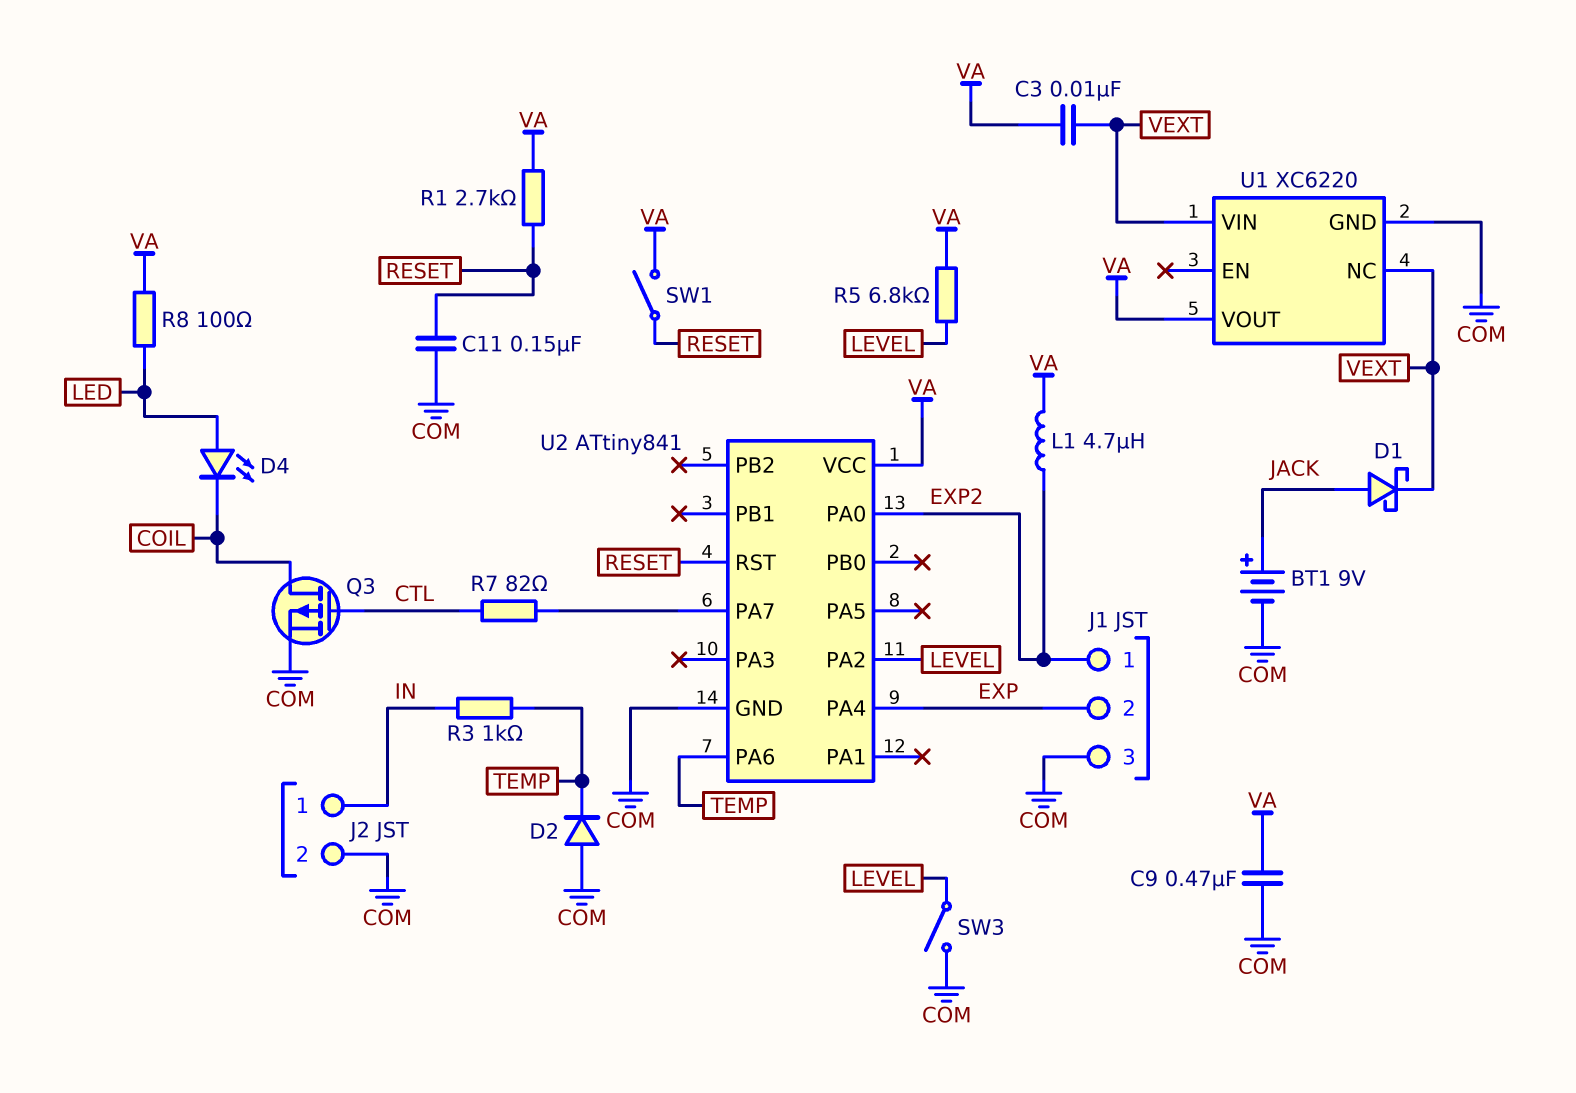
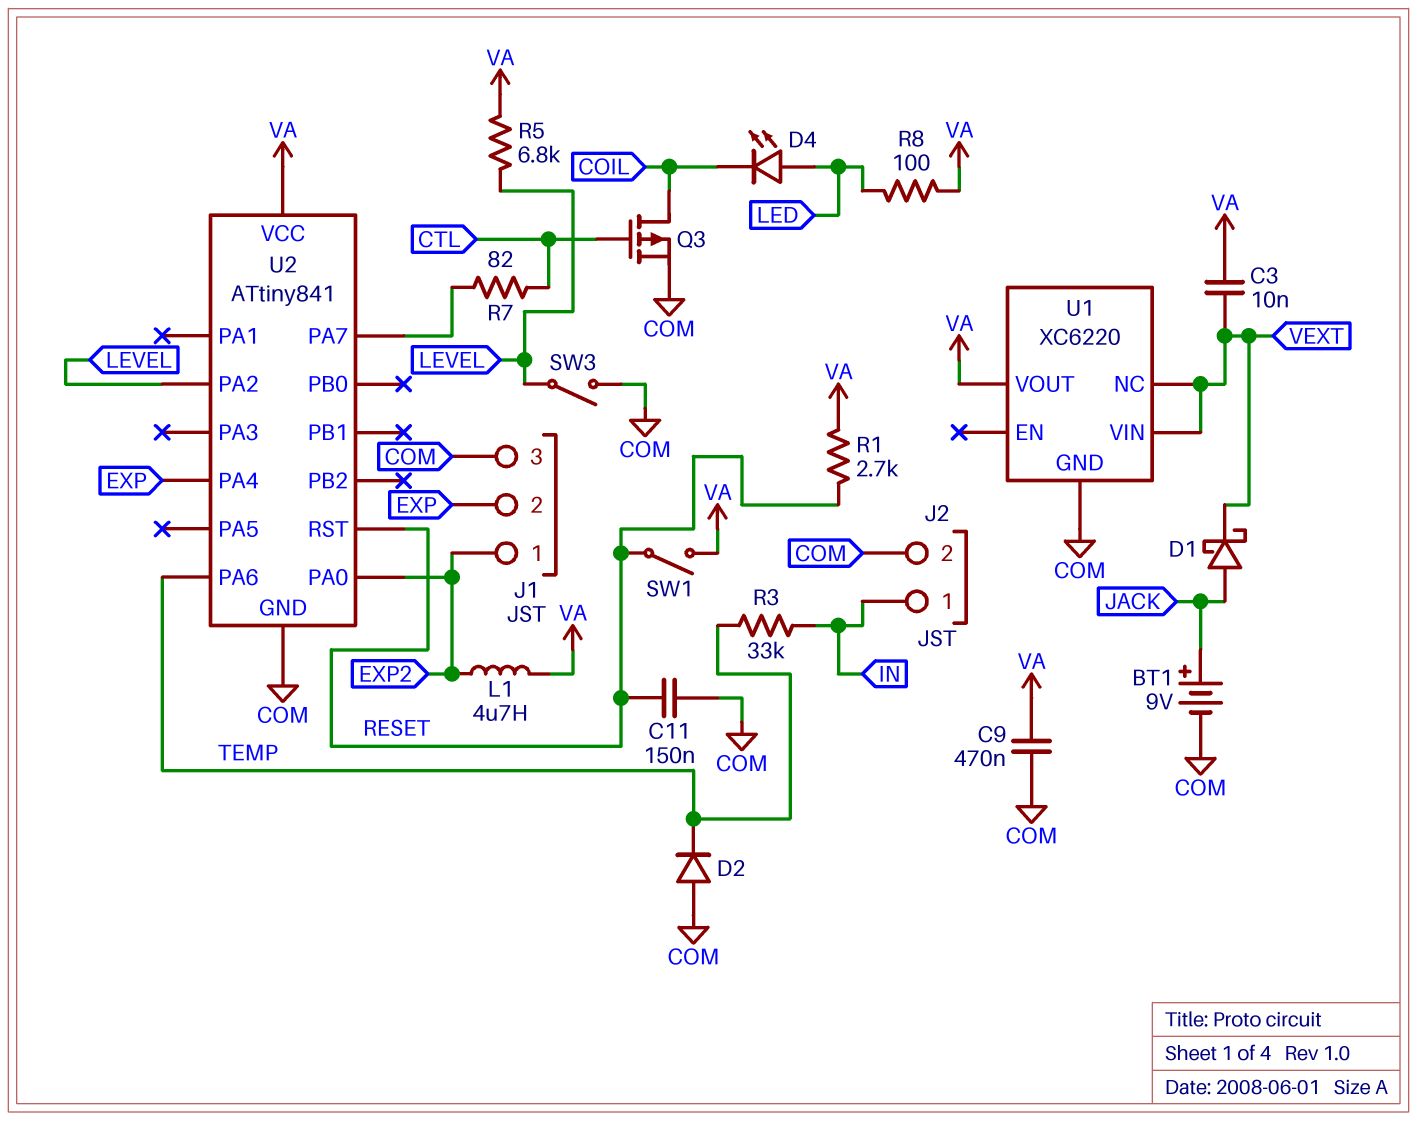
R3: 1k (IN, TEMP) -> 33k (IN, TEMP)

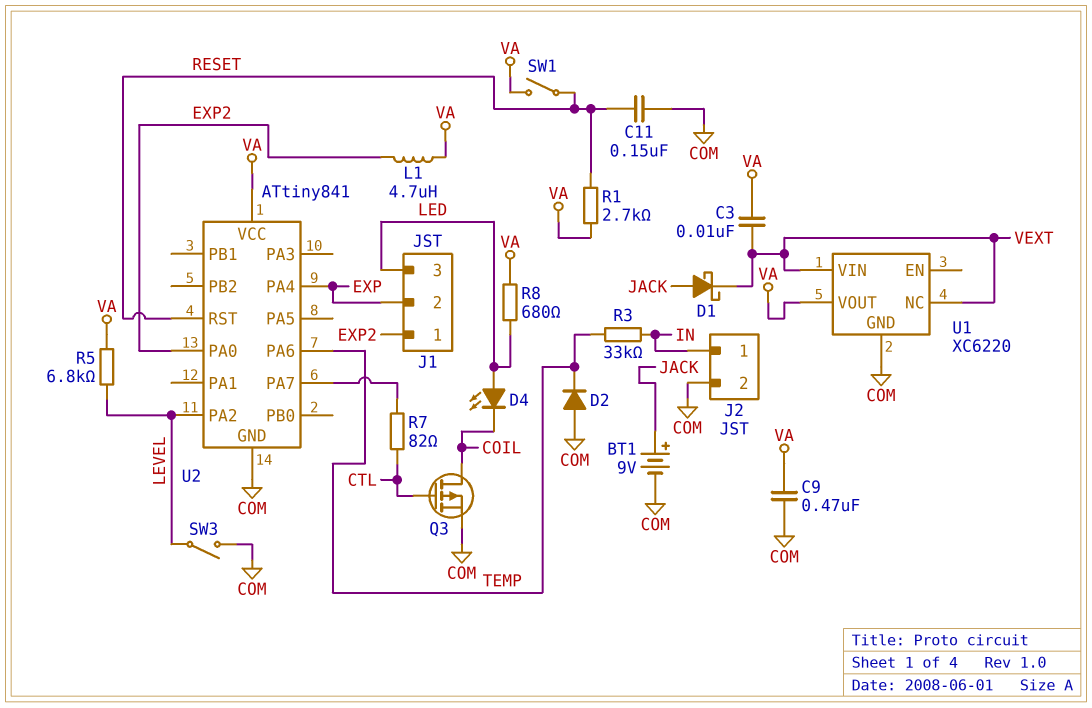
J1 pin 3: COM -> LED
R8: 100 (LED, VA) -> 680 (LED, VA)

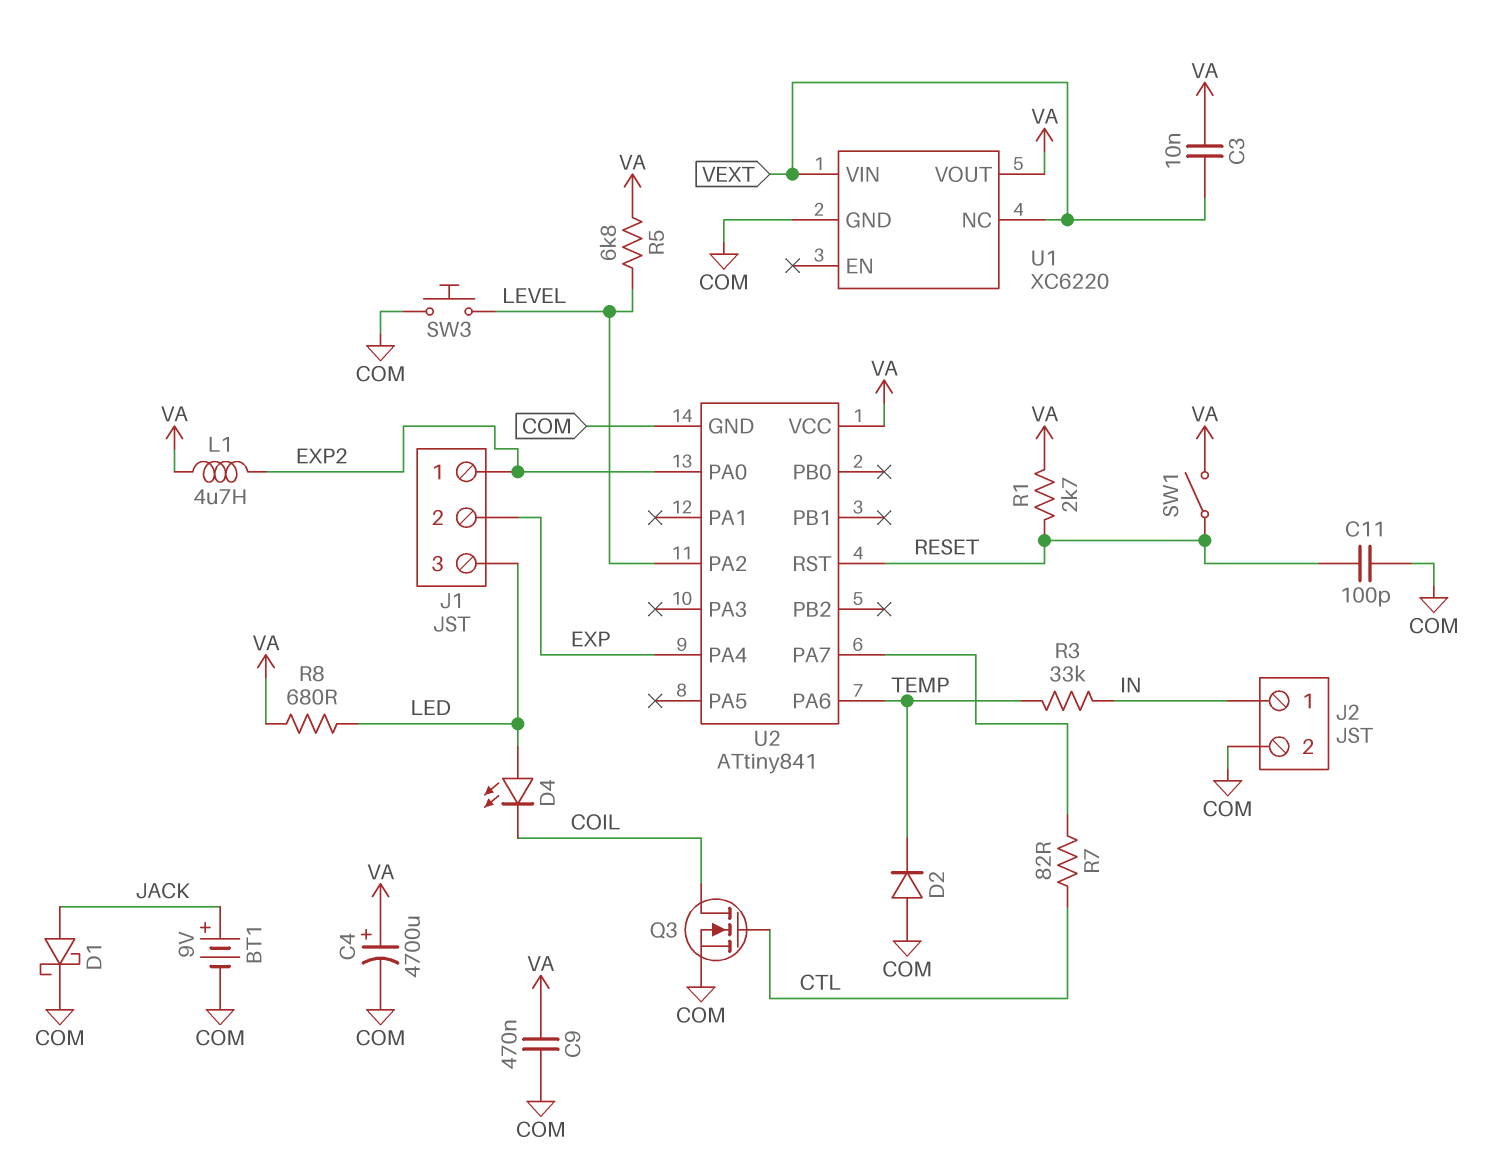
C4: none -> 4700uF (plus VA, minus COM)
C11: 150nF (COM, RESET) -> 100pF (COM, RESET)
D1: schottky (A JACK, K VEXT) -> schottky (A JACK, K COM)
Q3: PMOS (G CTL, D COIL, S COM) -> NMOS (G CTL, D COIL, S COM)
SW3: switch (COM, LEVEL) -> button (COM, LEVEL)

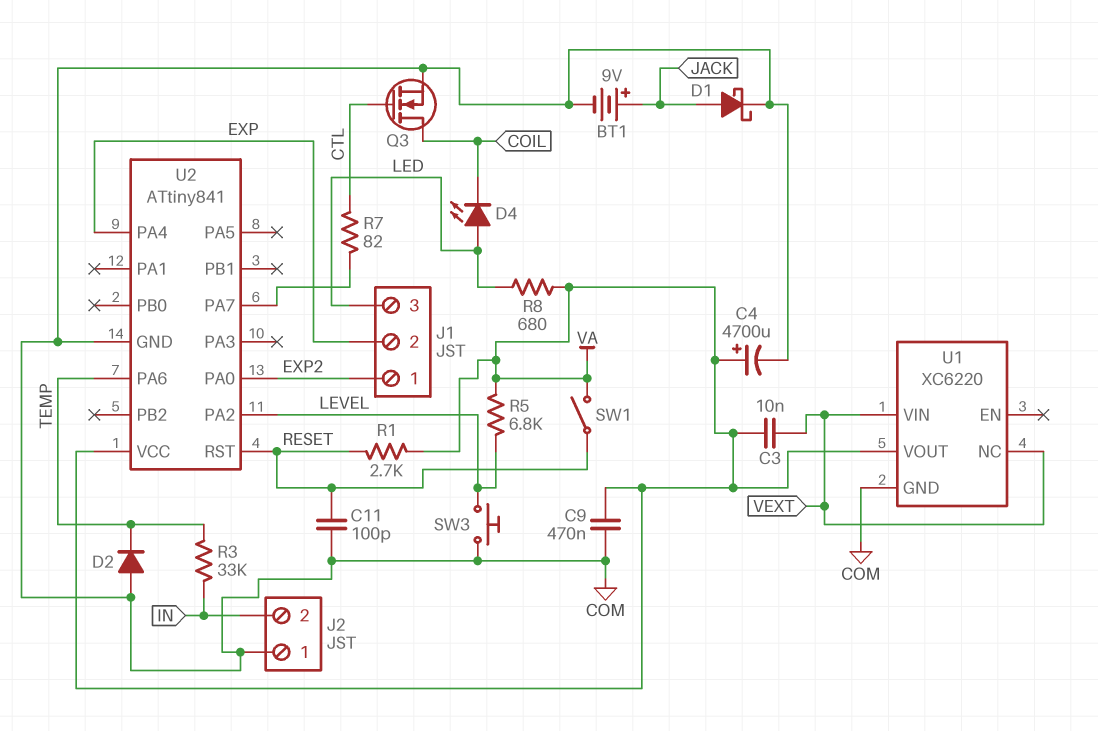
J2 pin 1: IN -> COM
J2 pin 2: COM -> IN
L1: 4.7uH (EXP2, VA) -> none

